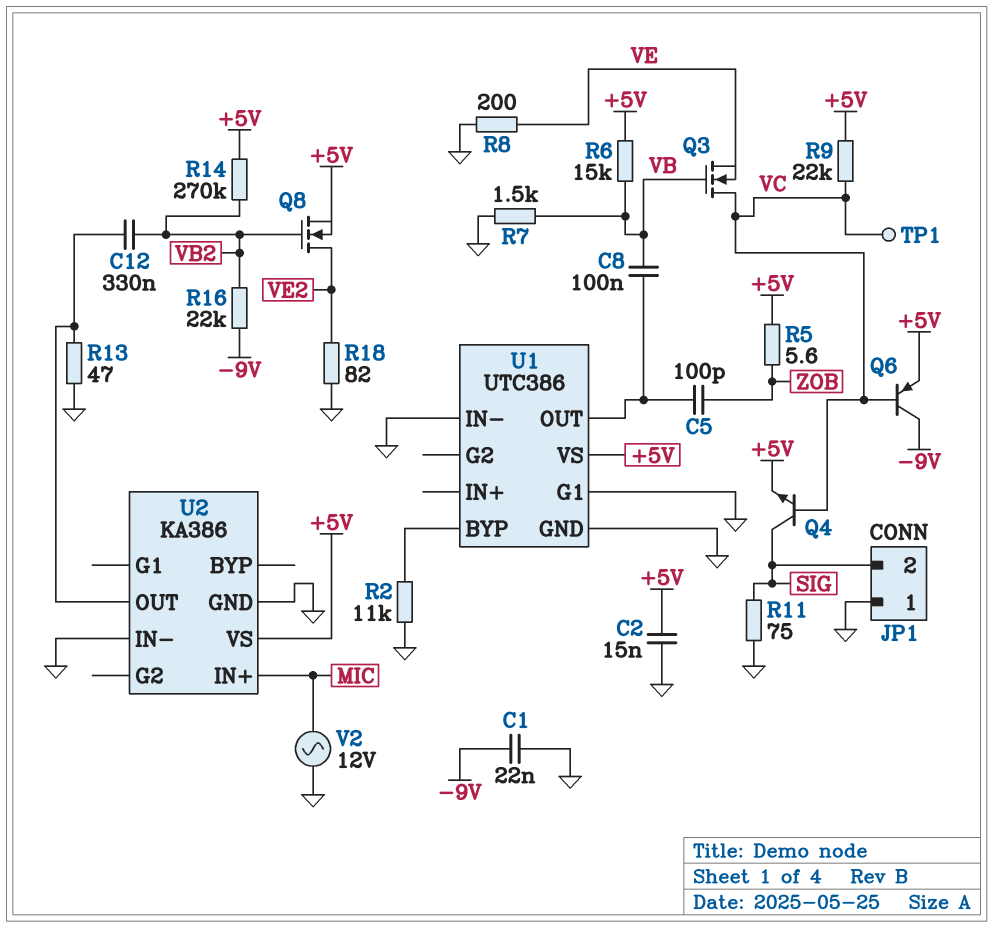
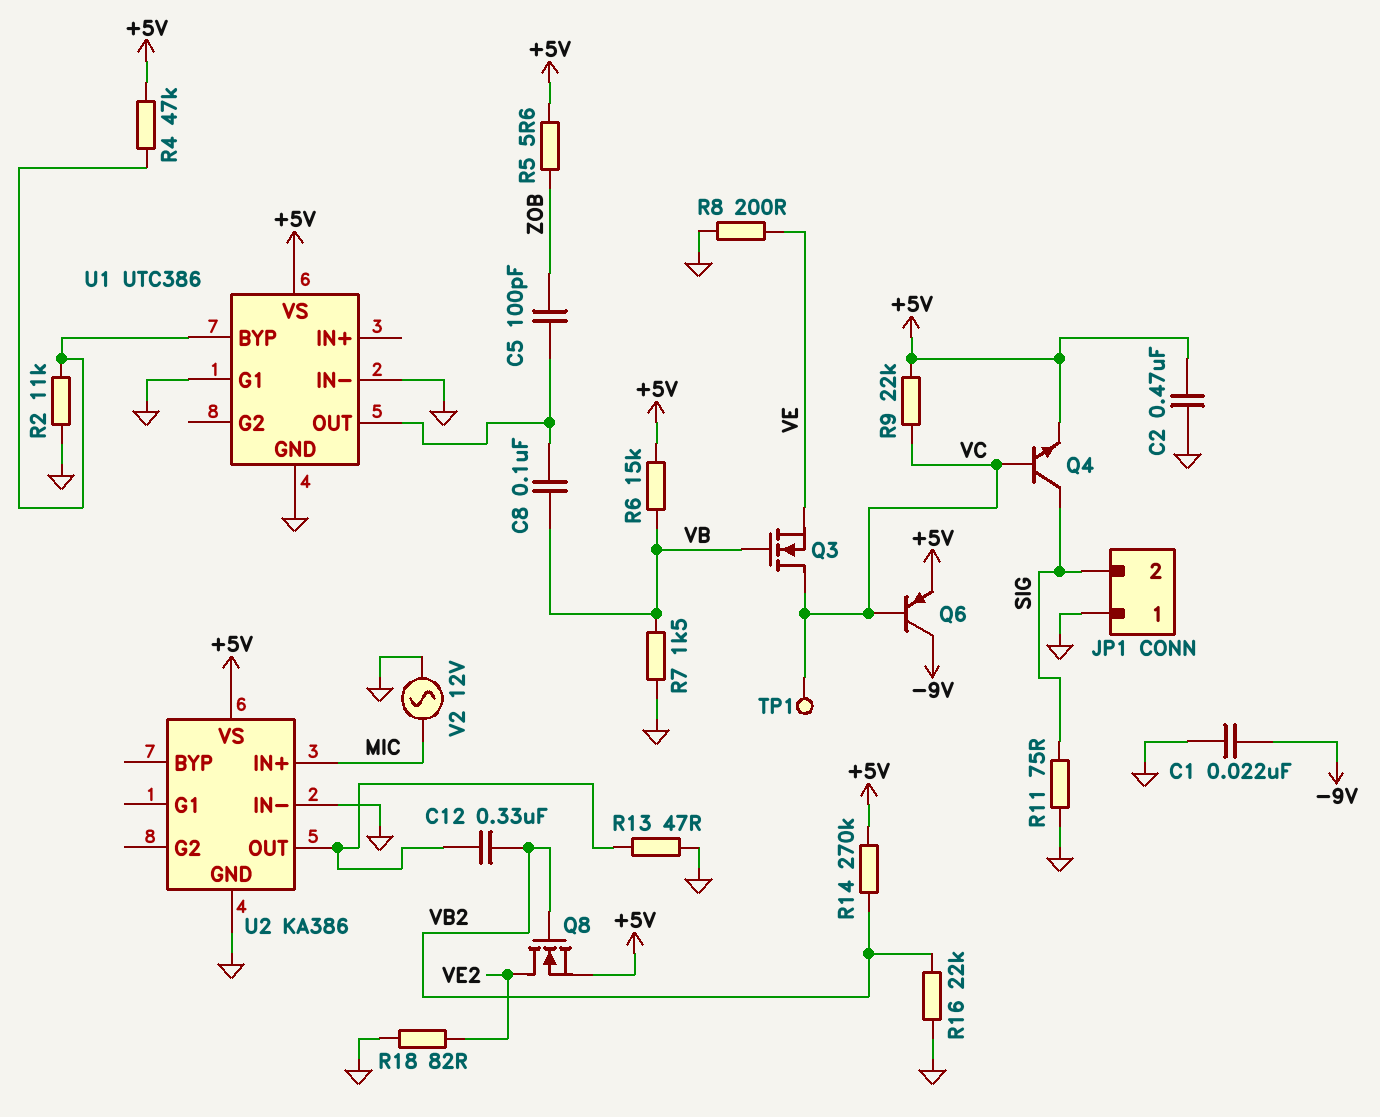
C2: 15nF (+5V, GND) -> 470nF (+5V, GND)
R4: none -> 47k (+5V, U1/BYP)
R16: 22k (-9V, VB2) -> 22k (GND, VB2)

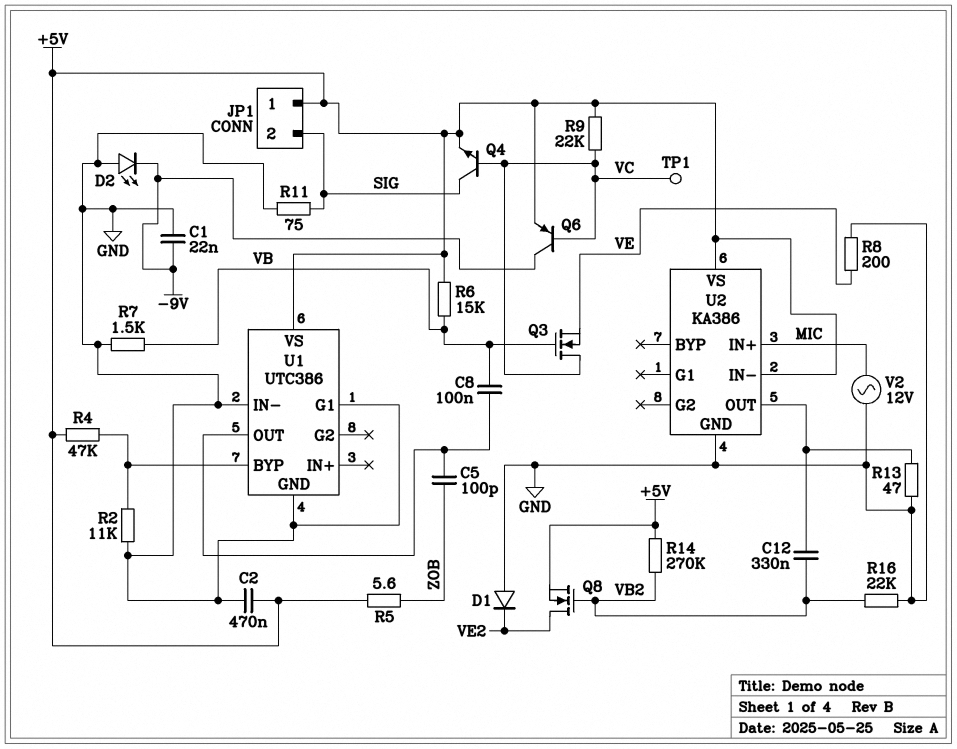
D1: none -> diode (A GND, K VE2)
D2: none -> LED (A GND, K -9V)
JP1 pin 1: GND -> +5V
R18: 82 (GND, VE2) -> none
U2 pin IN-: GND -> +5V

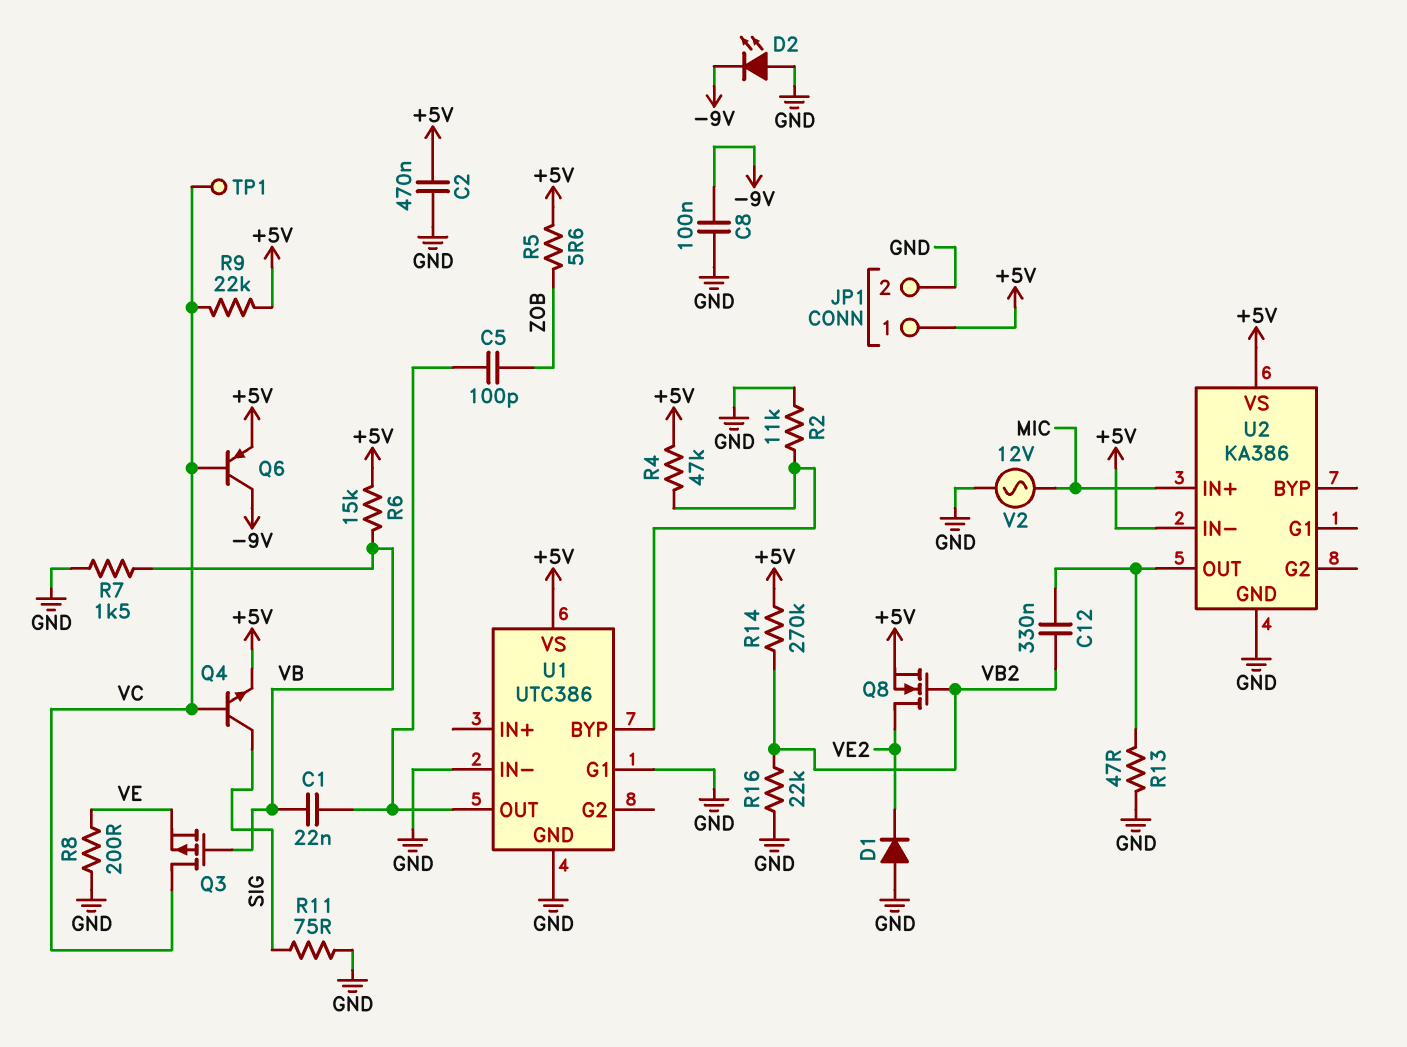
C1: 22nF (-9V, GND) -> 22nF (U1/OUT, VB)
C8: 100nF (U1/OUT, VB) -> 100nF (-9V, GND)
JP1 pin 2: SIG -> GND
Q3: NMOS (G VB, D VC, S VE) -> PMOS (G VB, D VC, S VE)

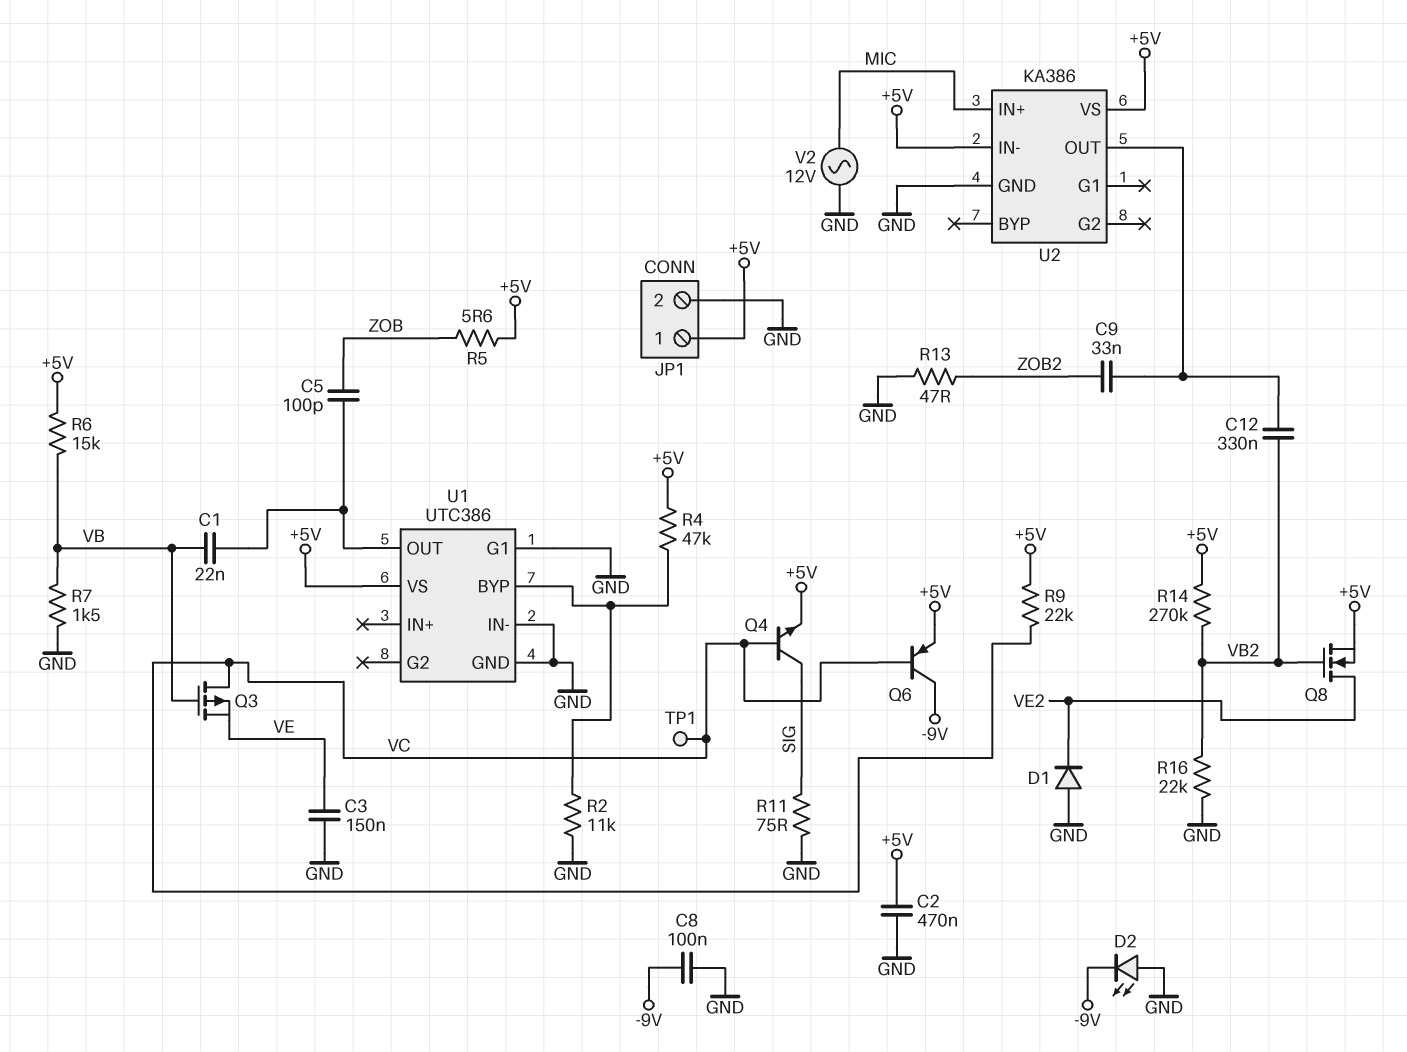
C3: none -> 150nF (GND, VE)
C9: none -> 33nF (U2/OUT, ZOB2)
R8: 200 (GND, VE) -> none
R13: 47 (GND, U2/OUT) -> 47 (GND, ZOB2)

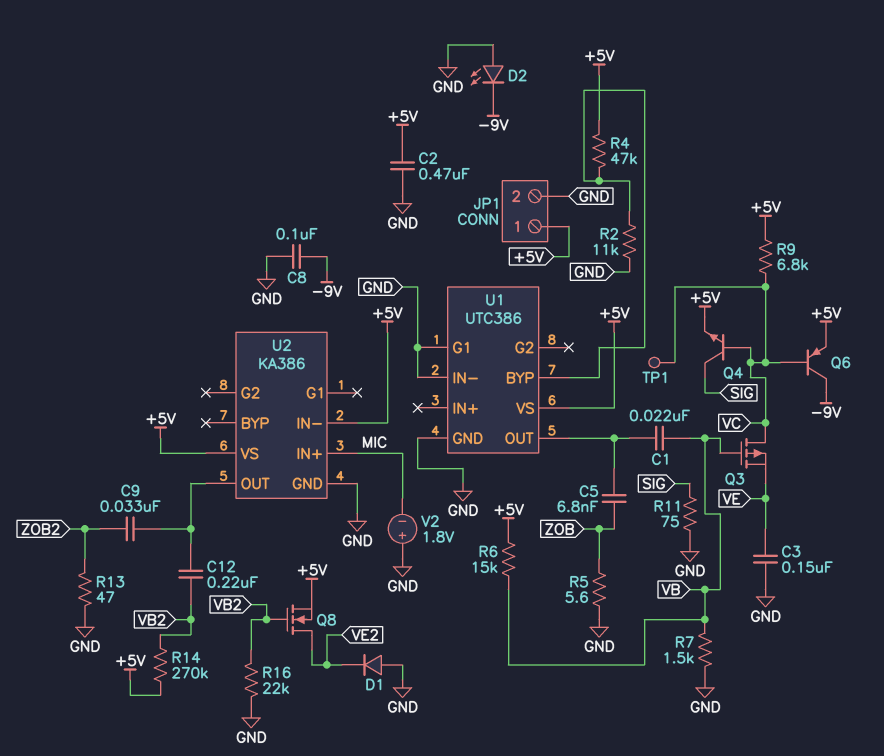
C5: 100pF (U1/OUT, ZOB) -> 6.8nF (U1/OUT, ZOB)
C12: 330nF (U2/OUT, VB2) -> 220nF (U2/OUT, VB2)
R5: 5.6 (+5V, ZOB) -> 5.6 (GND, ZOB)
R9: 22k (+5V, VC) -> 6.8k (+5V, VC)
V2: AC 12V (GND, MIC) -> 1.8V (plus GND, minus MIC)

